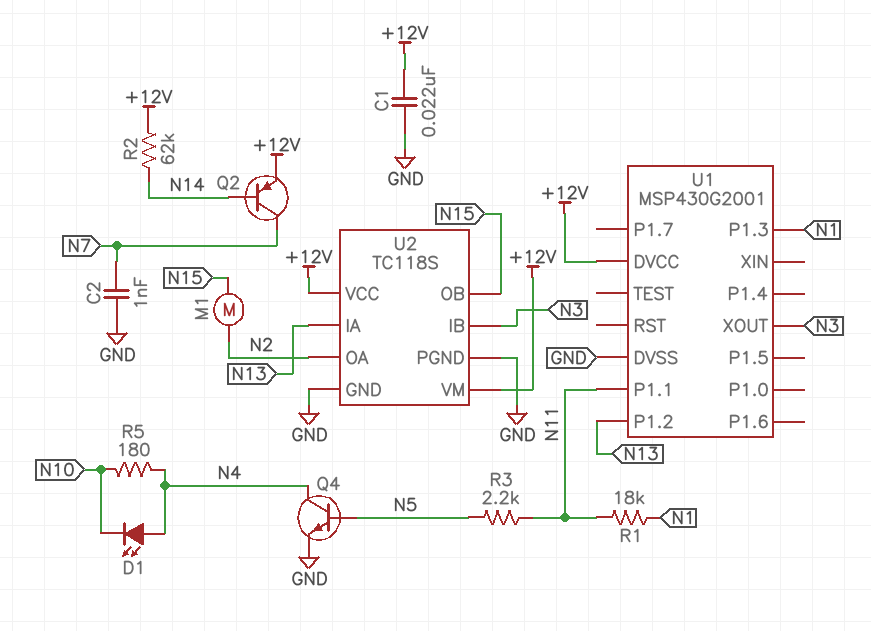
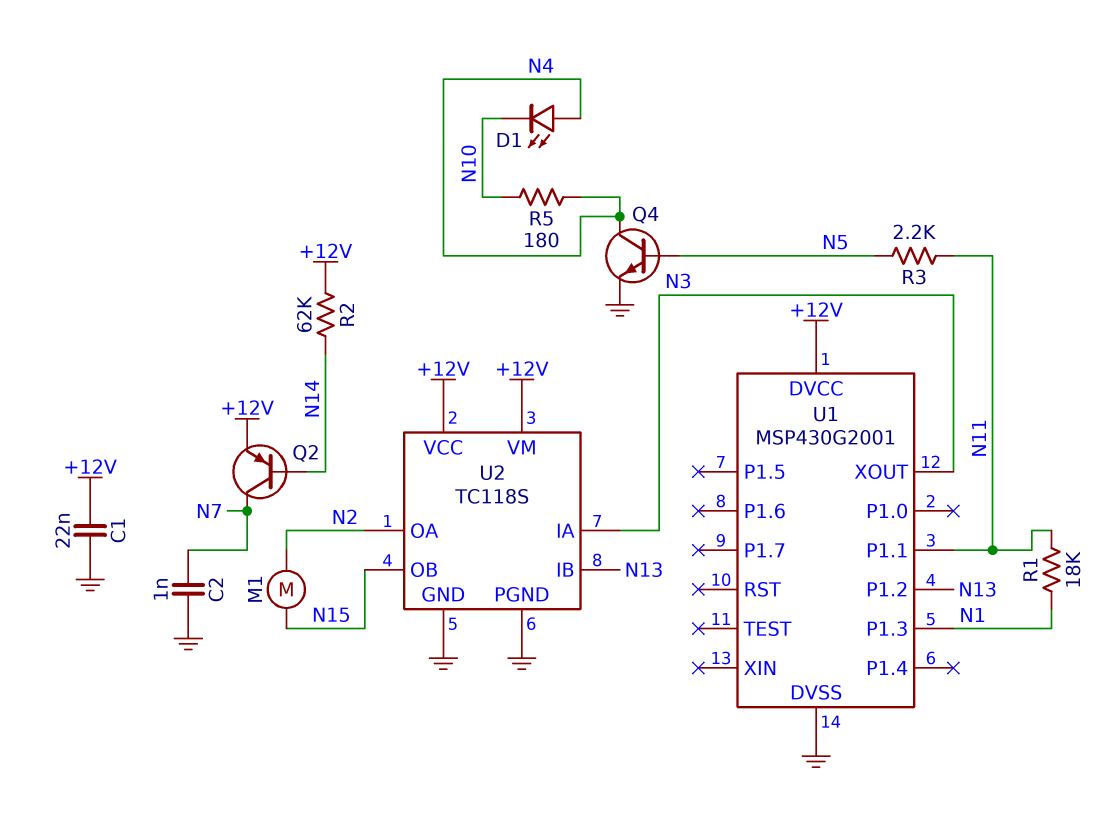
U2 pin IA: N13 -> N3
U2 pin IB: N3 -> N13

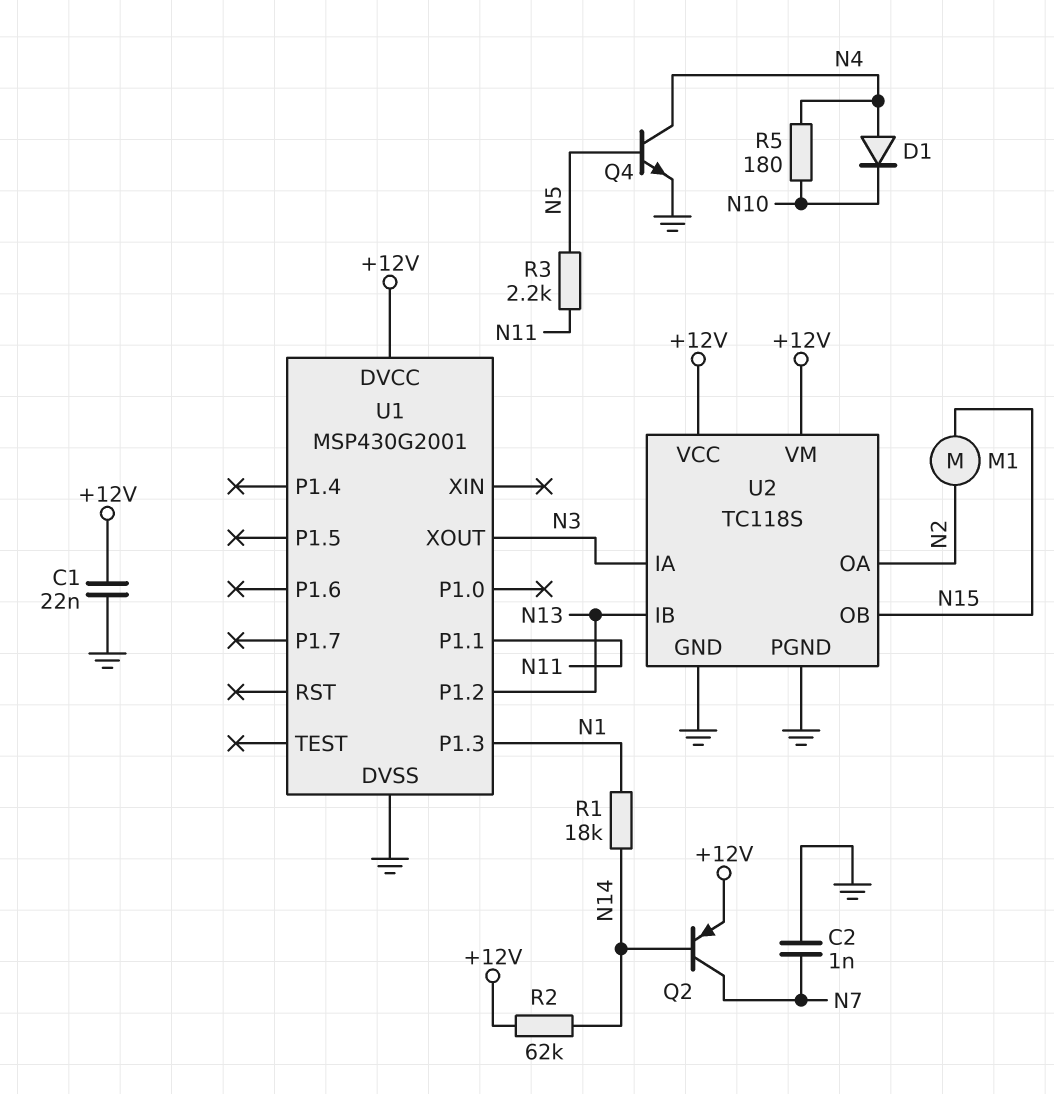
D1: LED (A N4, K N10) -> diode (A N4, K N10)
R1: 18k (N1, N11) -> 18k (N1, N14)

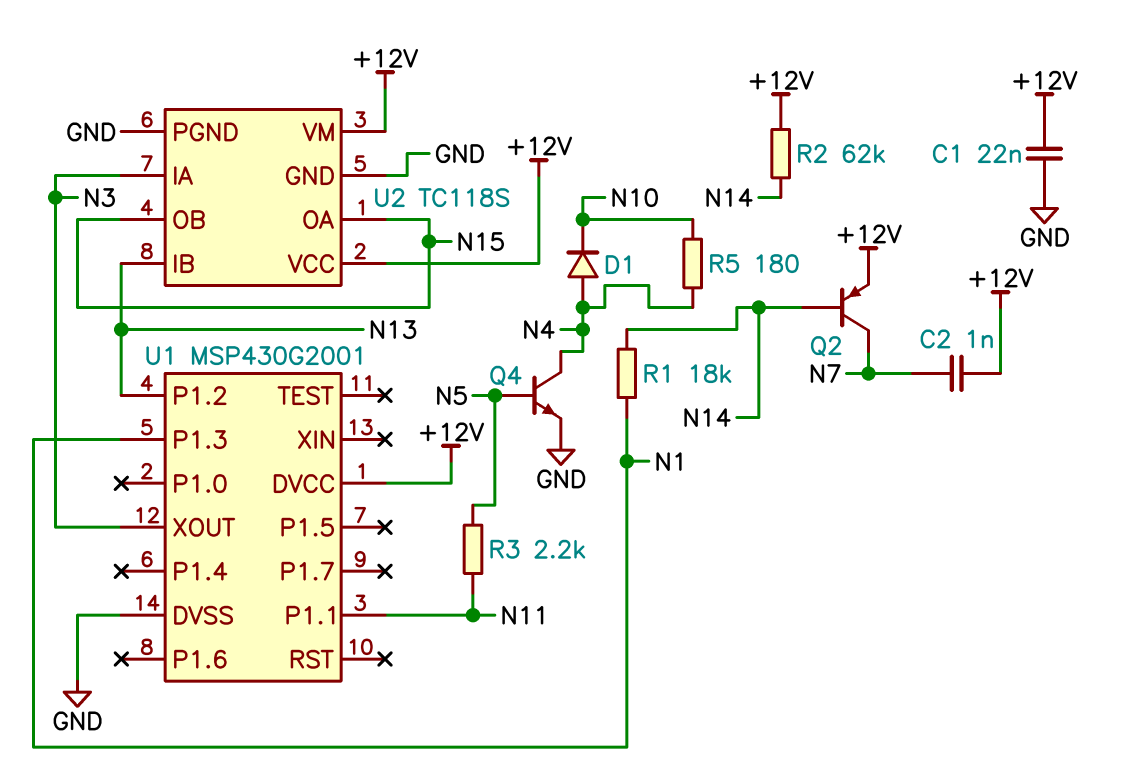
C2: 1nF (GND, N7) -> 1nF (+12V, N7)
M1: motor (N2, N15) -> none
U2 pin OA: N2 -> N15

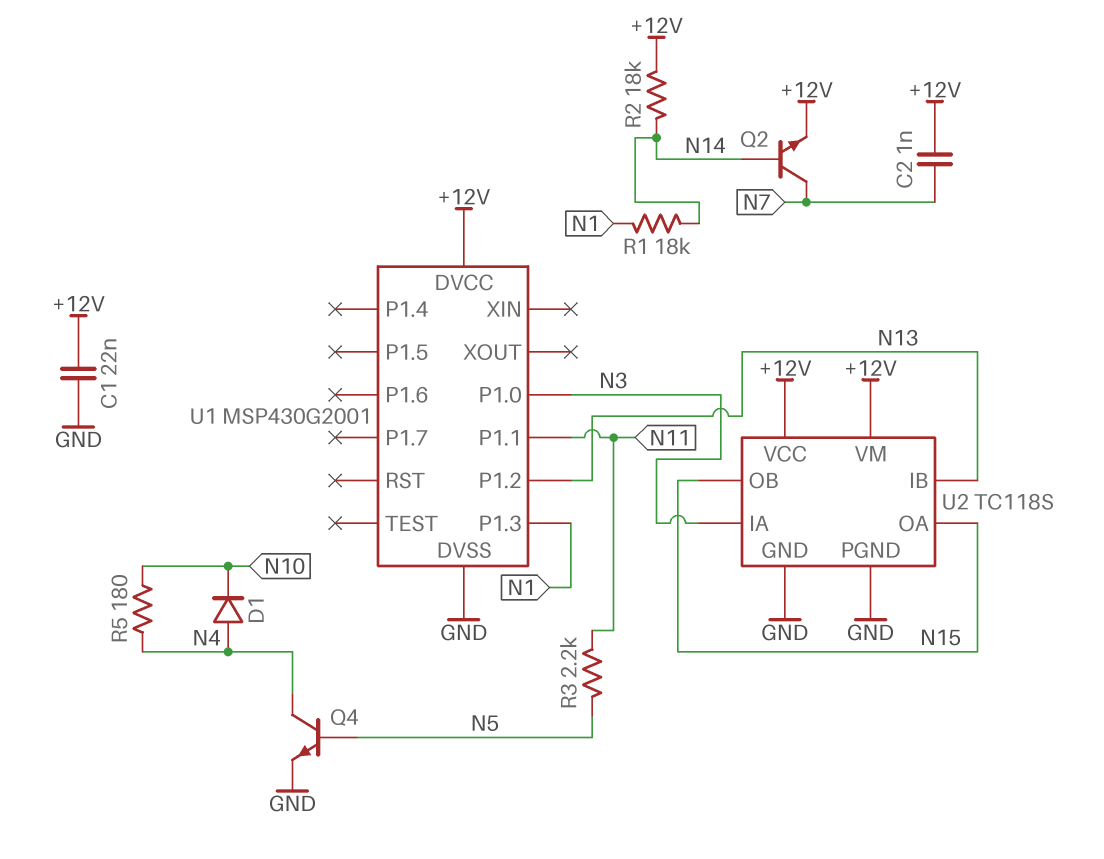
Q2: PNP (B N14, C N7, E +12V) -> NPN (B N14, C N7, E +12V)
R2: 62k (+12V, N14) -> 18k (+12V, N14)
U1 pin P1.0: none -> N3
U1 pin XOUT: N3 -> none

